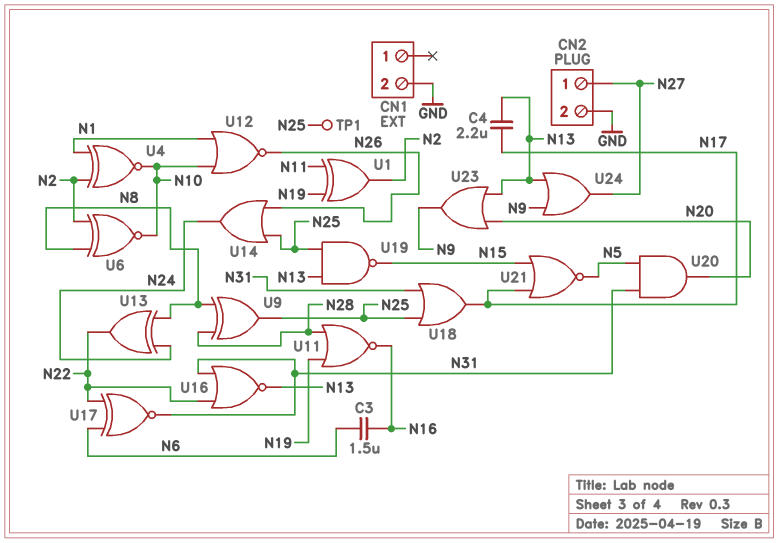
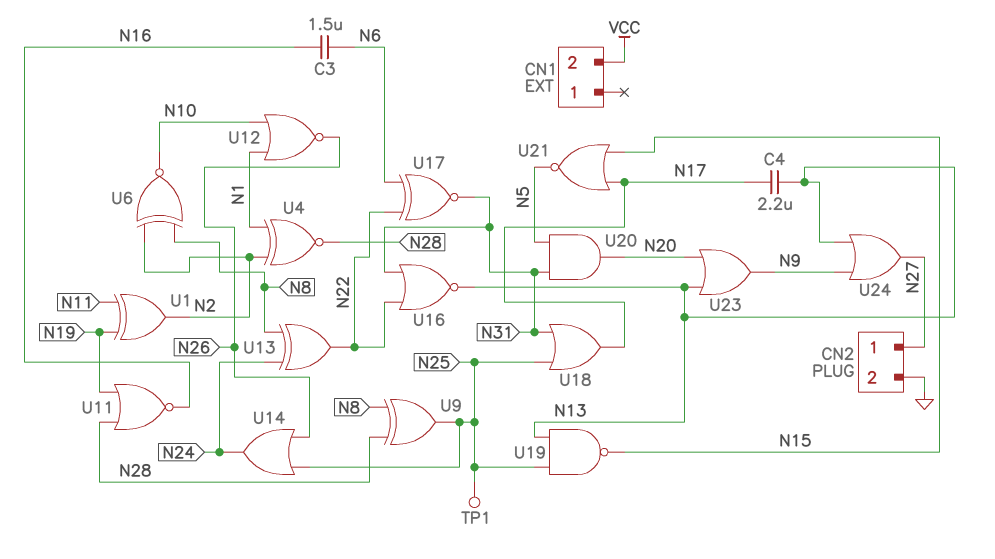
CN1 pin 2: GND -> VCC
U4: XNOR (in N1, in N2, out N10) -> XNOR (in N1, in N2, out N28)

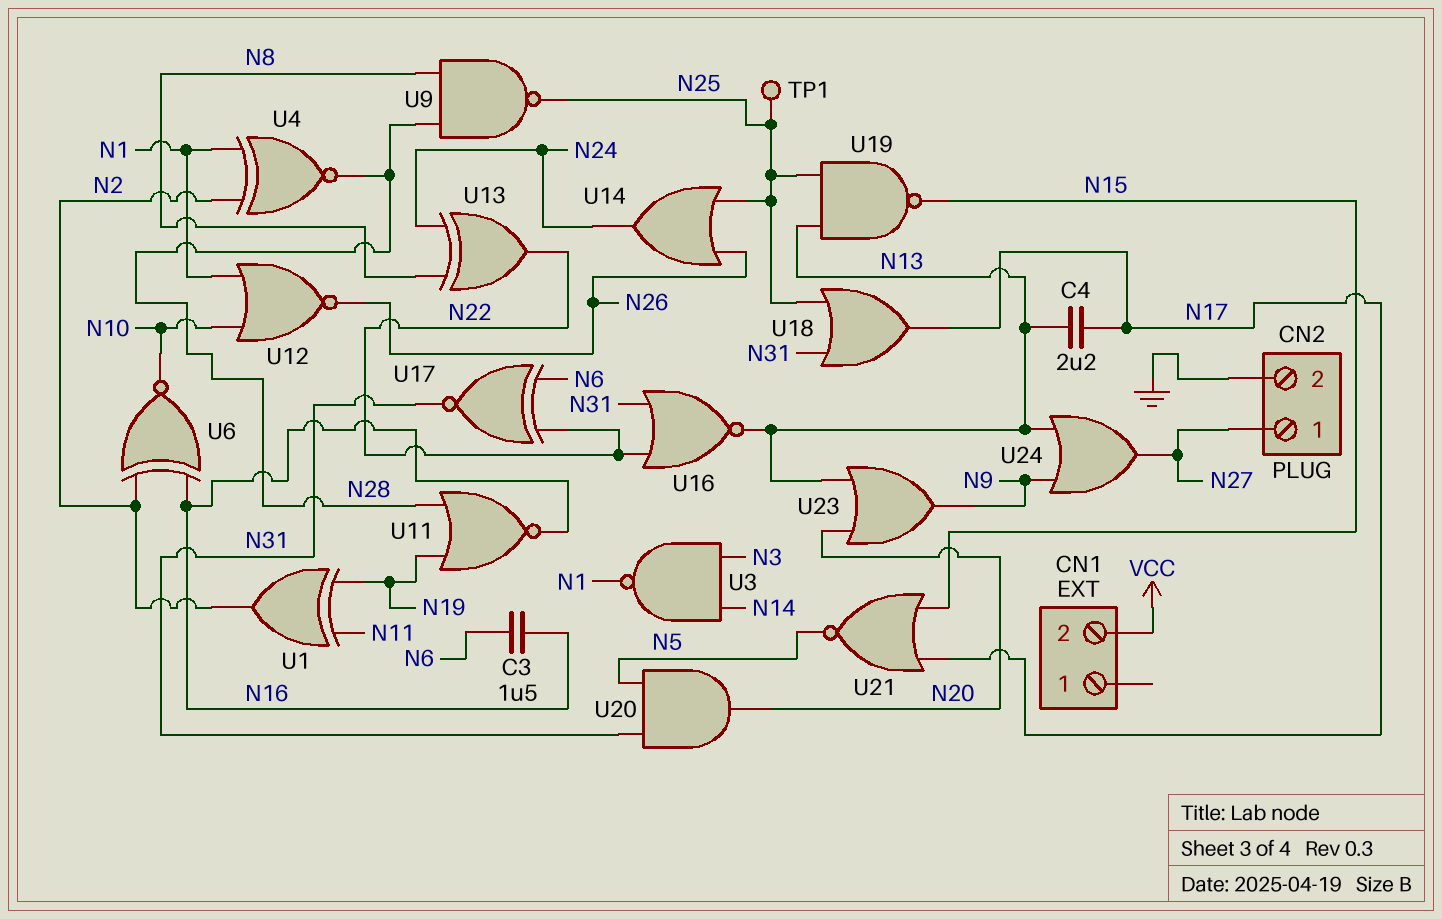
U3: none -> NAND (in N3, in N14, out N1)
U6: XNOR (in N2, in N8, out N10) -> XNOR (in N2, in N16, out N10)
U9: XOR (in N8, in N28, out N25) -> NAND (in N8, in N28, out N25)

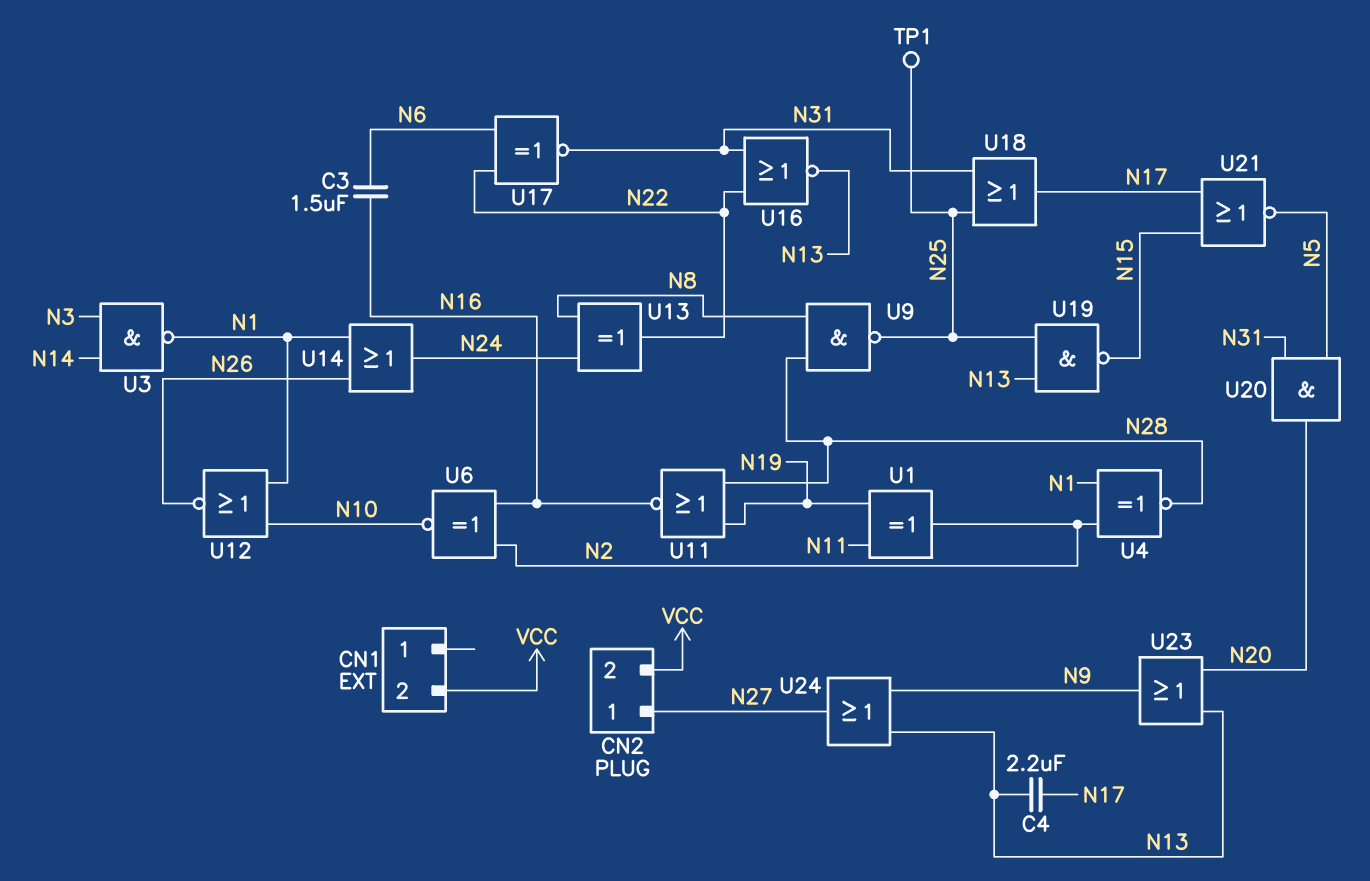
CN2 pin 2: GND -> VCC
U14: OR (in N25, in N26, out N24) -> OR (in N1, in N26, out N24)

